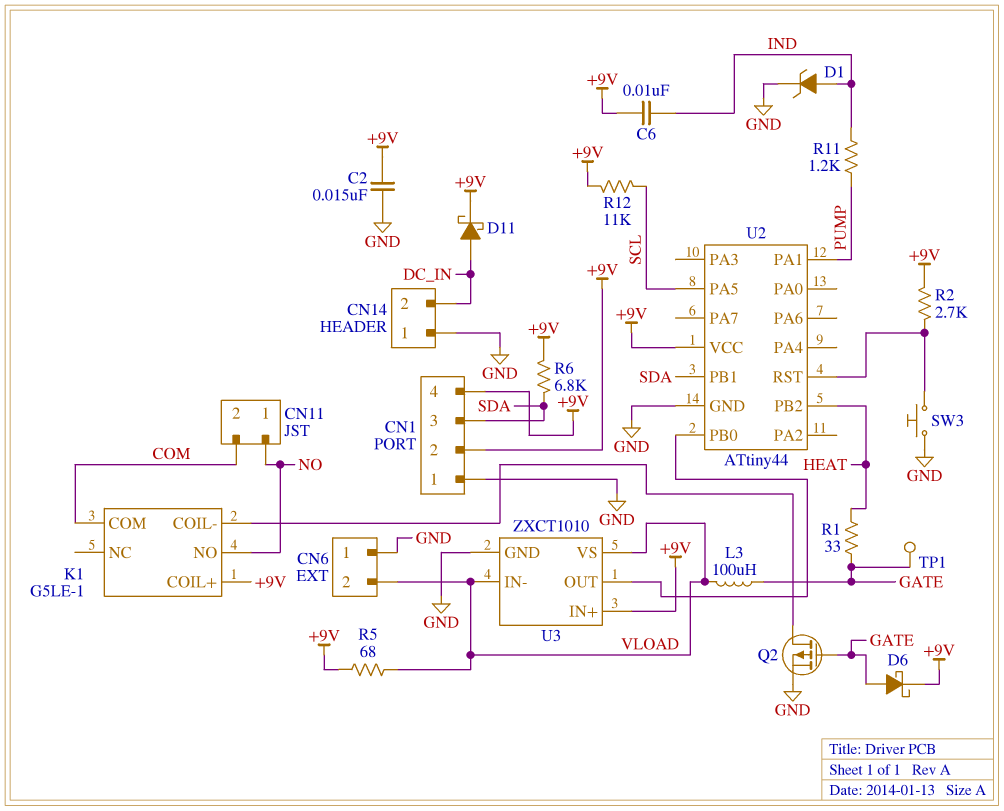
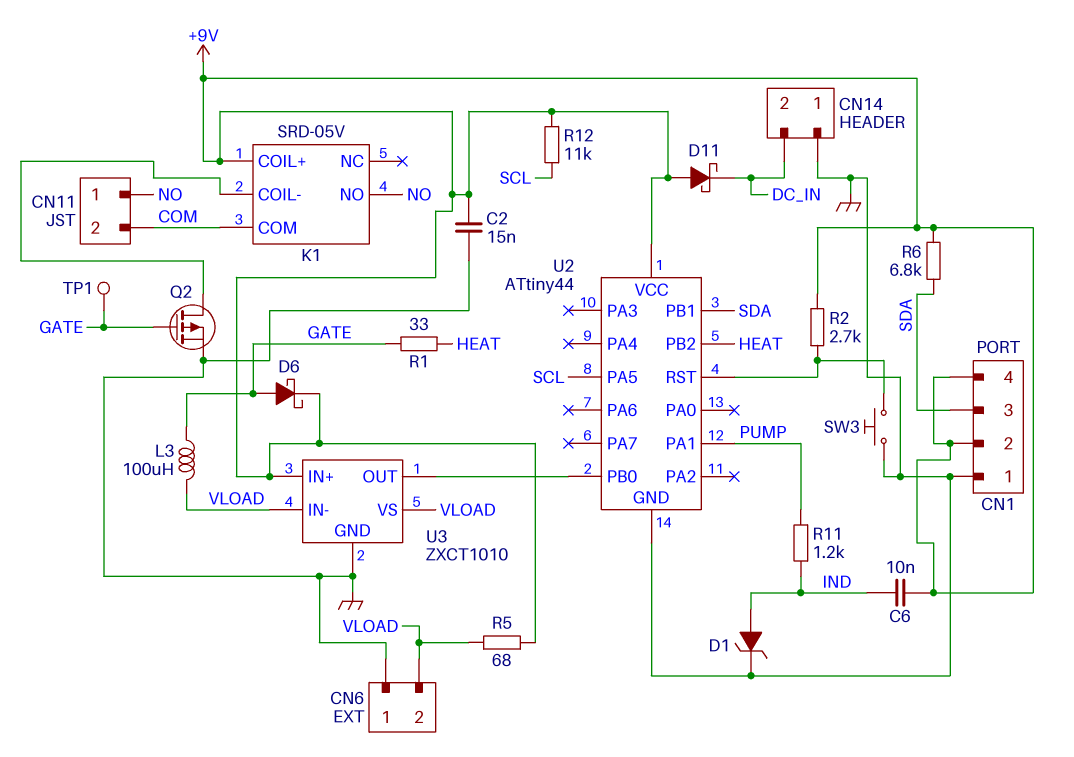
D11: schottky (A DC_IN, K +9V) -> schottky (A +9V, K DC_IN)
K1: G5LE-1 -> SRD-05V

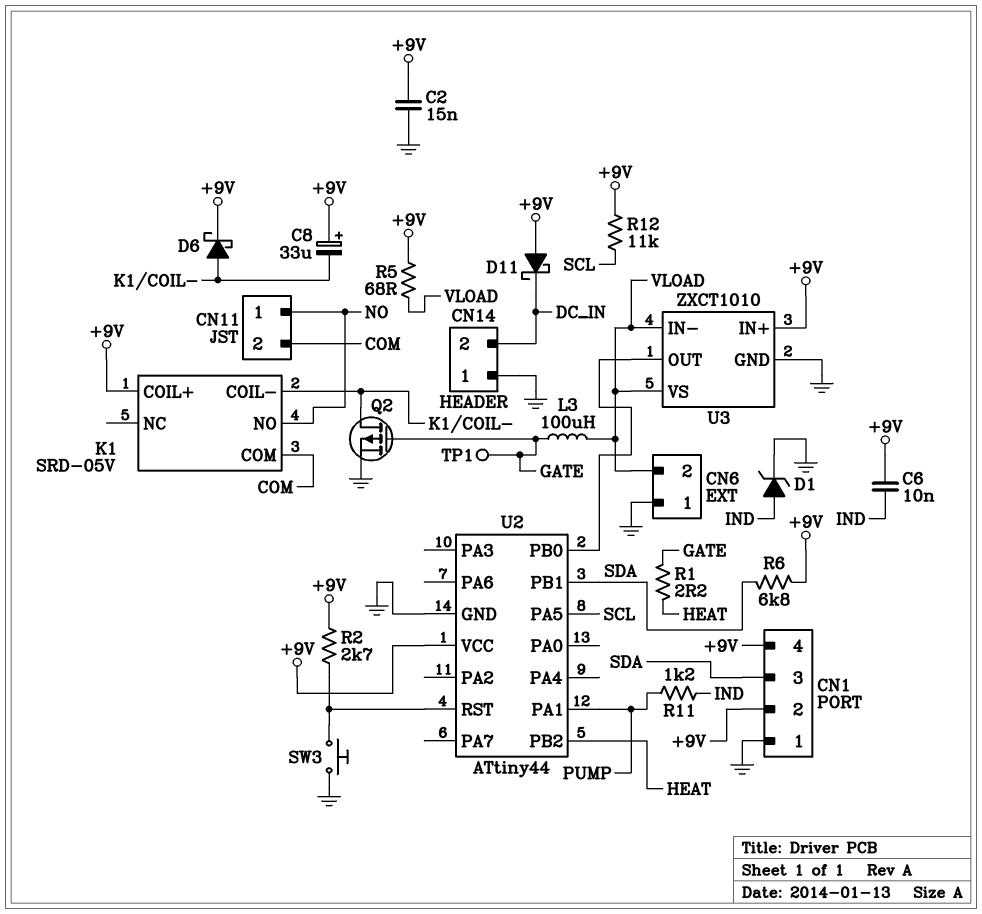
C8: none -> 33uF (plus +9V, minus K1/COIL-)
D6: schottky (A GATE, K +9V) -> schottky (A K1/COIL-, K +9V)
R1: 33 (GATE, HEAT) -> 2.2 (GATE, HEAT)

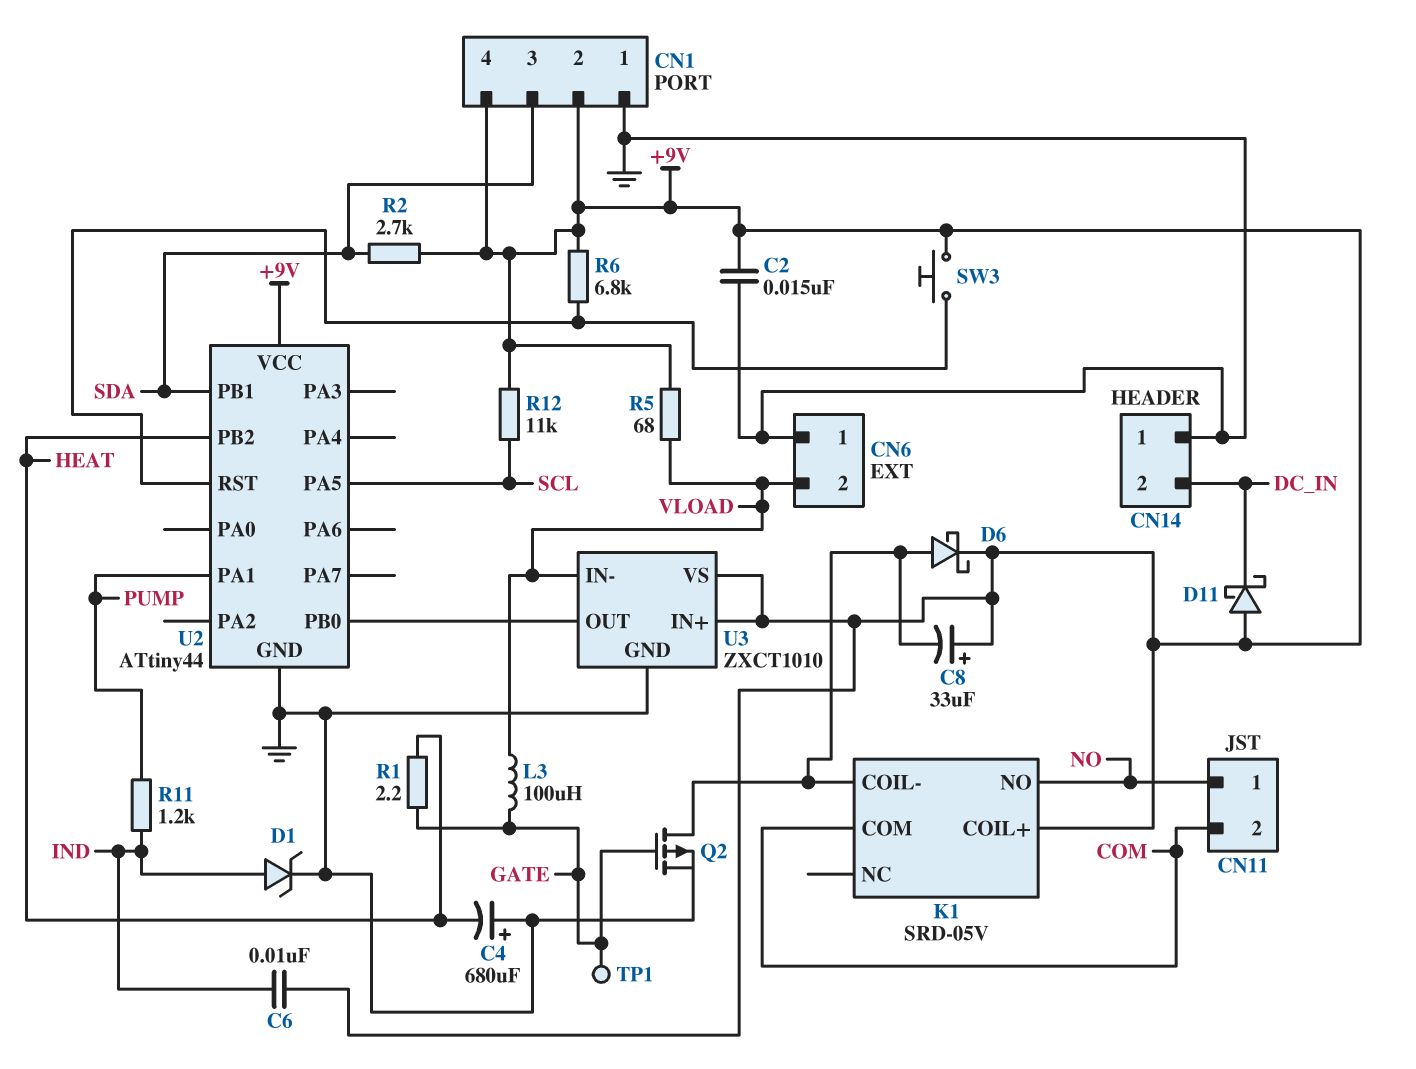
C4: none -> 680uF (plus GND, minus HEAT)
R2: 2.7k (+9V, U2/RST) -> 2.7k (+9V, SDA)
R6: 6.8k (+9V, SDA) -> 6.8k (+9V, U2/RST)
SW3: button (GND, U2/RST) -> button (+9V, U2/RST)
U3 pin VS: VLOAD -> +9V

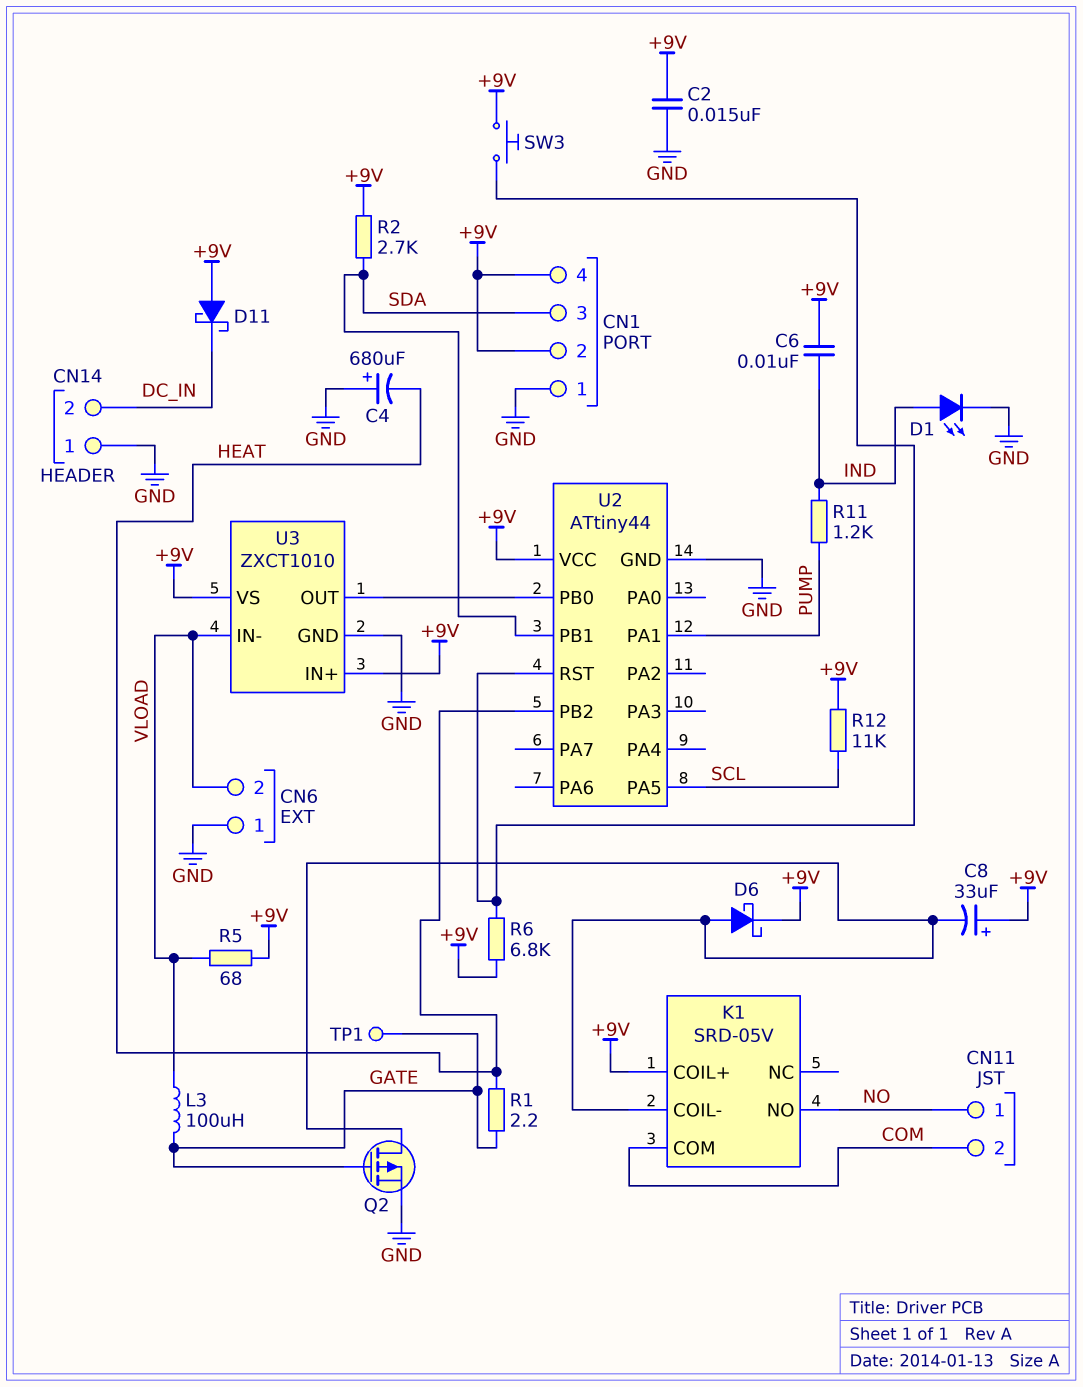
D1: zener (A IND, K GND) -> LED (A IND, K GND)

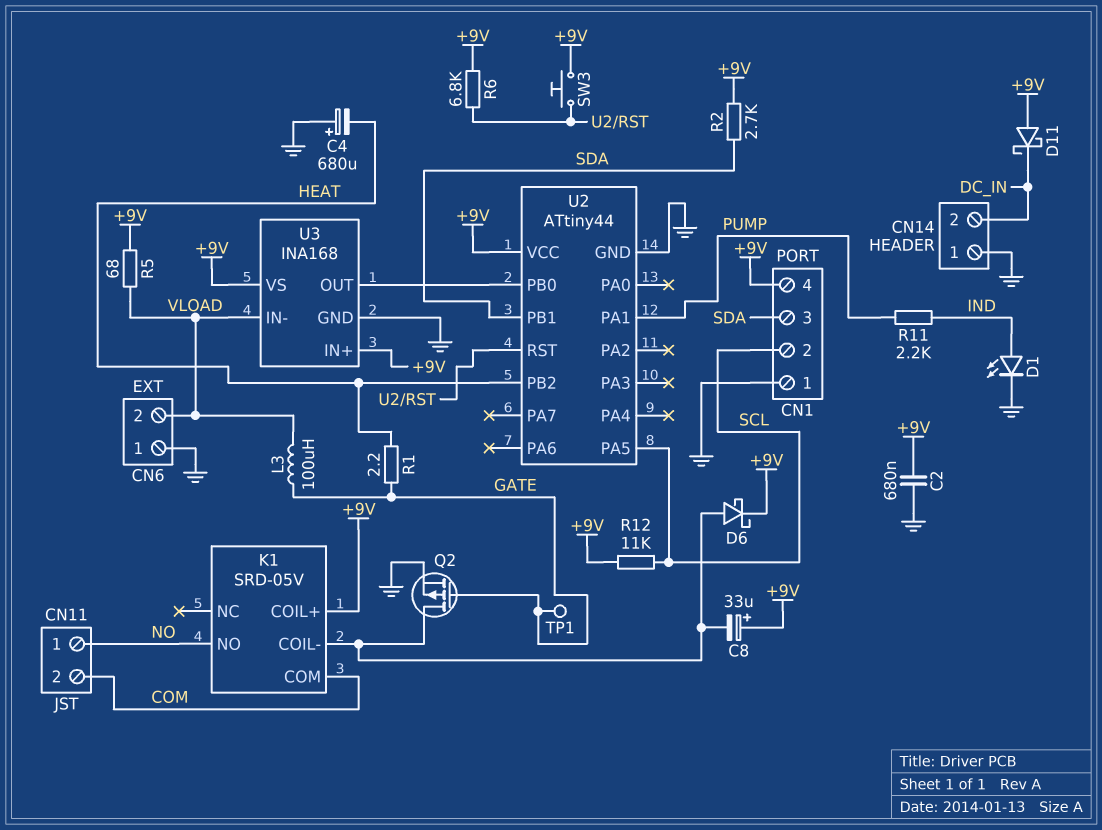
C2: 15nF (+9V, GND) -> 680nF (+9V, GND)
C6: 10nF (+9V, IND) -> none
CN1 pin 2: +9V -> SCL
R11: 1.2k (IND, PUMP) -> 2.2k (IND, PUMP)
U3: ZXCT1010 -> INA168

